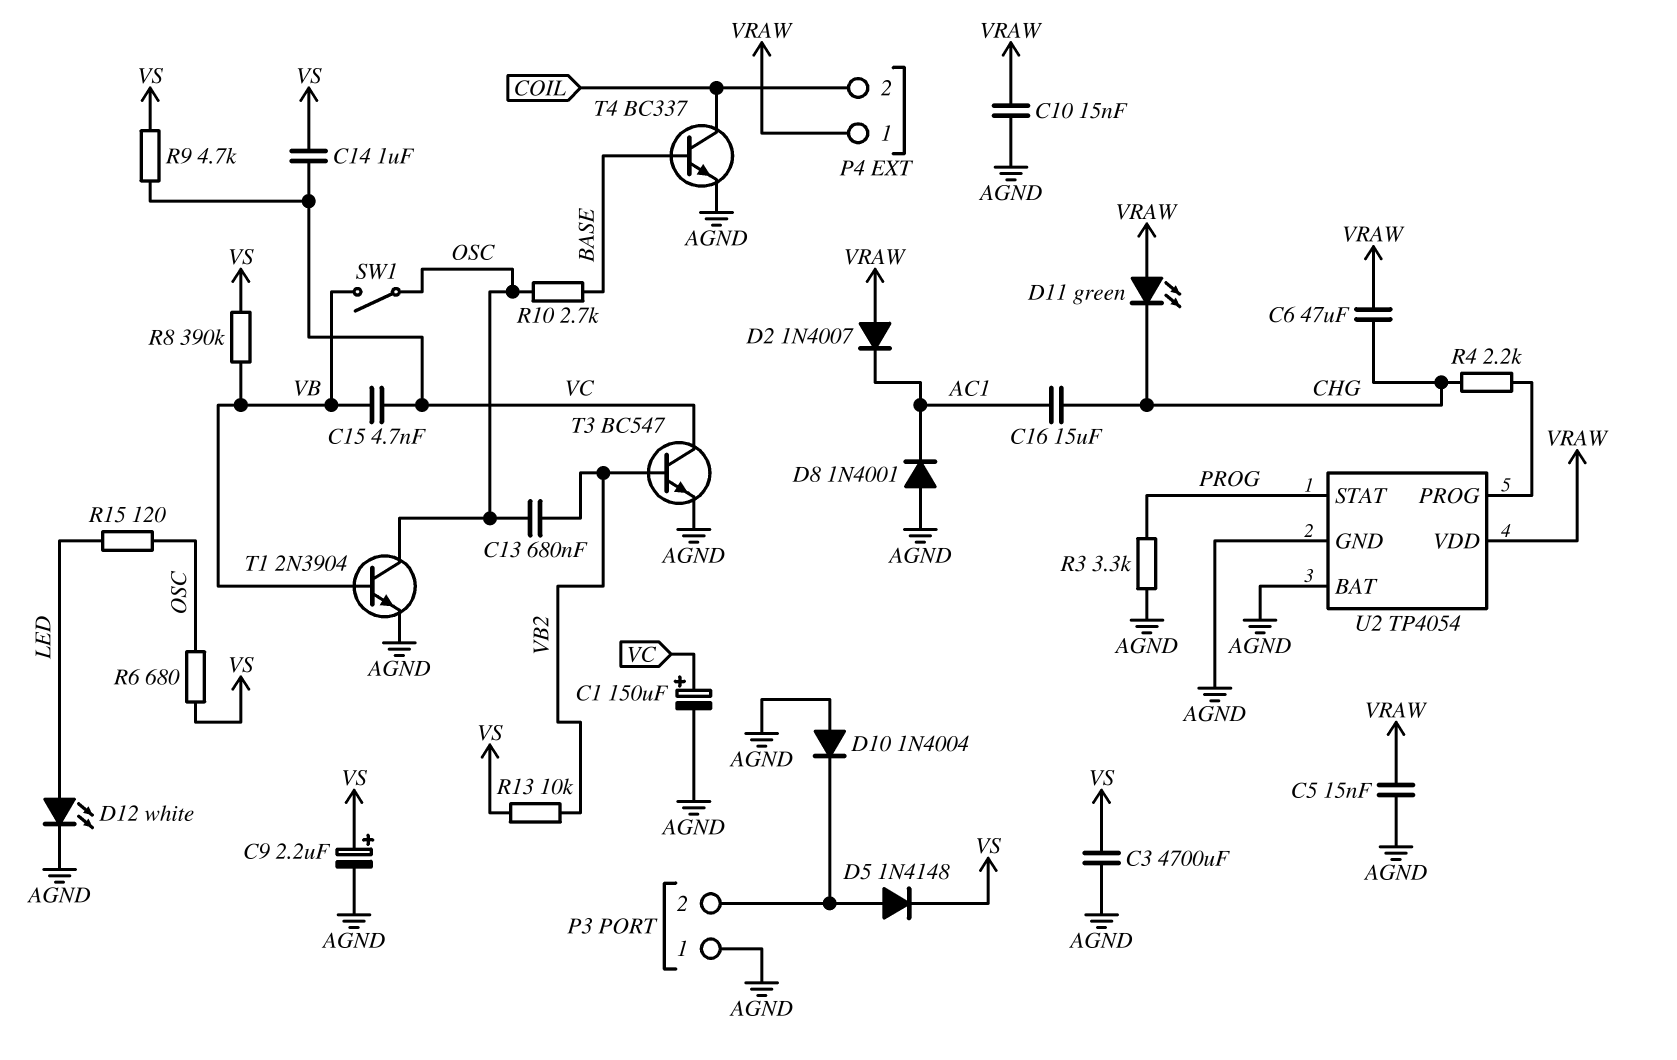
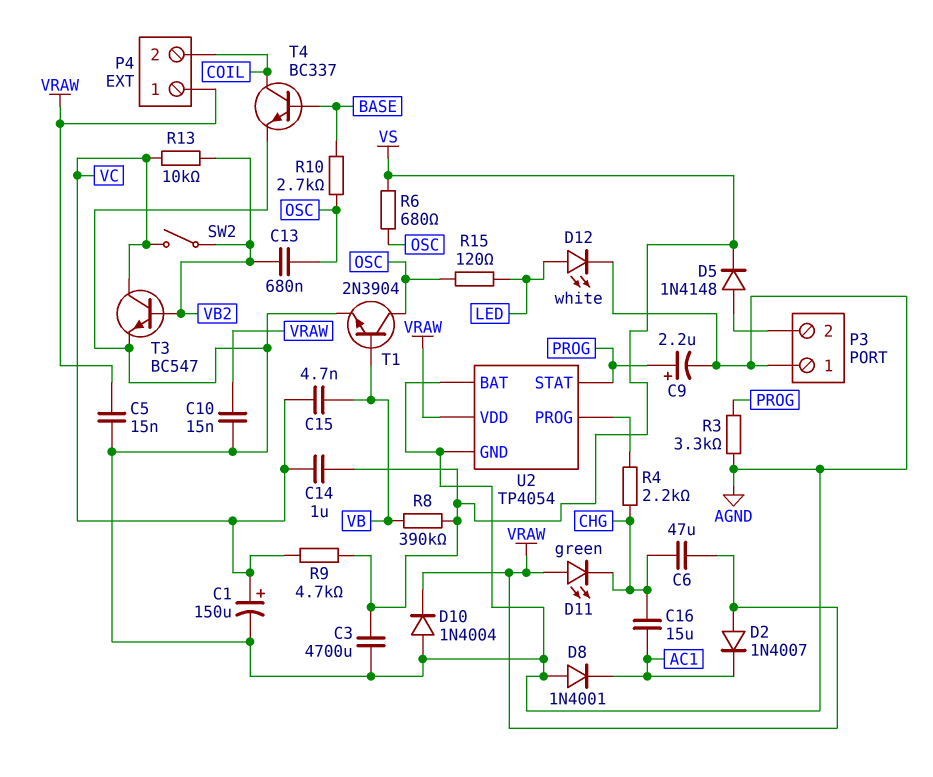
C9: 2.2uF (plus VS, minus AGND) -> 2.2uF (plus PROG, minus AGND)
D10: diode 1N4004 (A AGND, K P3/2) -> diode 1N4004 (A AGND, K VRAW)
R13: 10k (VB2, VS) -> 10k (VB2, VC)
SW1: switch (OSC, VB) -> none
SW2: none -> switch (VB2, VC)

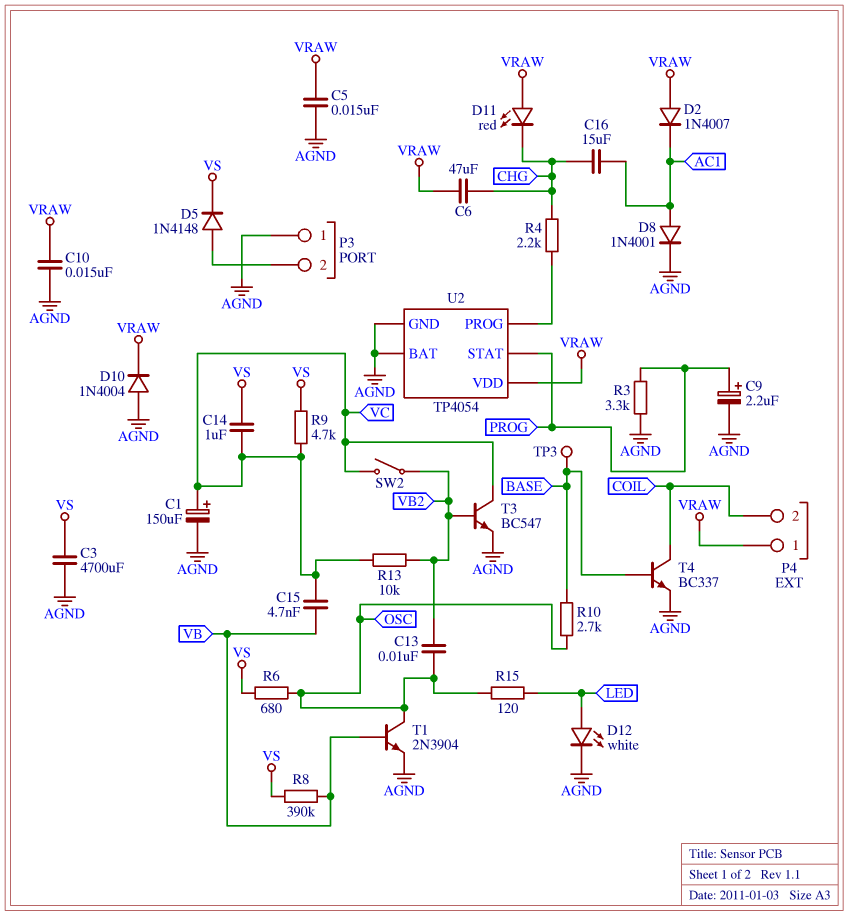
C13: 680nF (OSC, VB2) -> 10nF (OSC, VB2)
D8: diode 1N4001 (A AGND, K AC1) -> diode 1N4001 (A AC1, K AGND)
D11: LED green (A VRAW, K CHG) -> LED red (A VRAW, K CHG)
TP3: none -> test point (BASE)

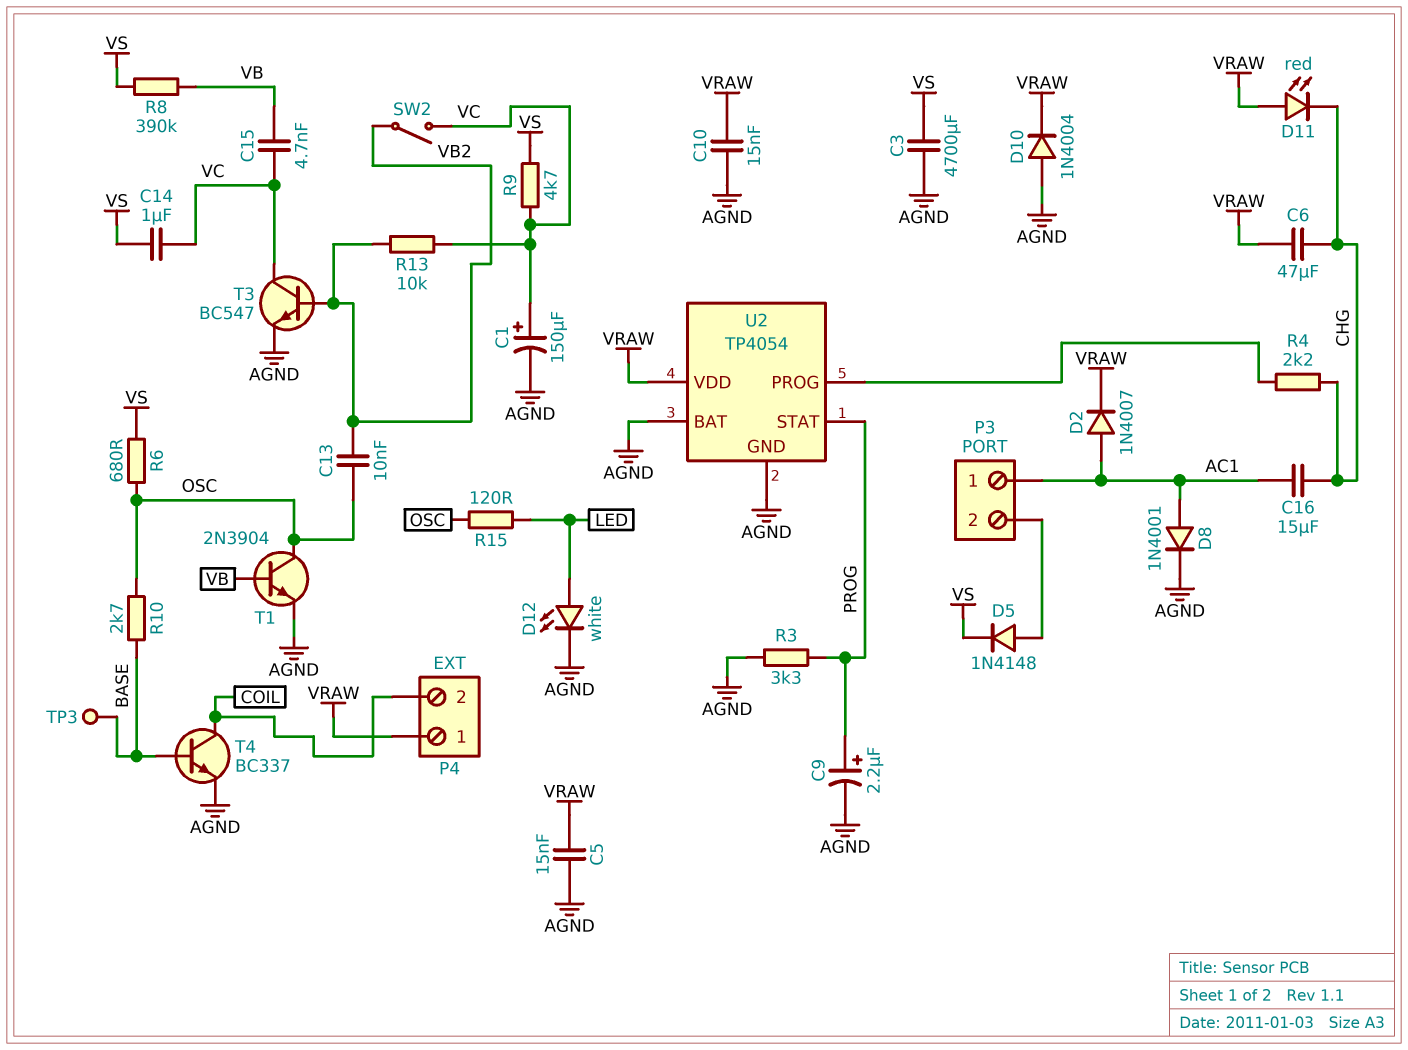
D2: diode 1N4007 (A VRAW, K AC1) -> diode 1N4007 (A AC1, K VRAW)
P3 pin 1: AGND -> AC1

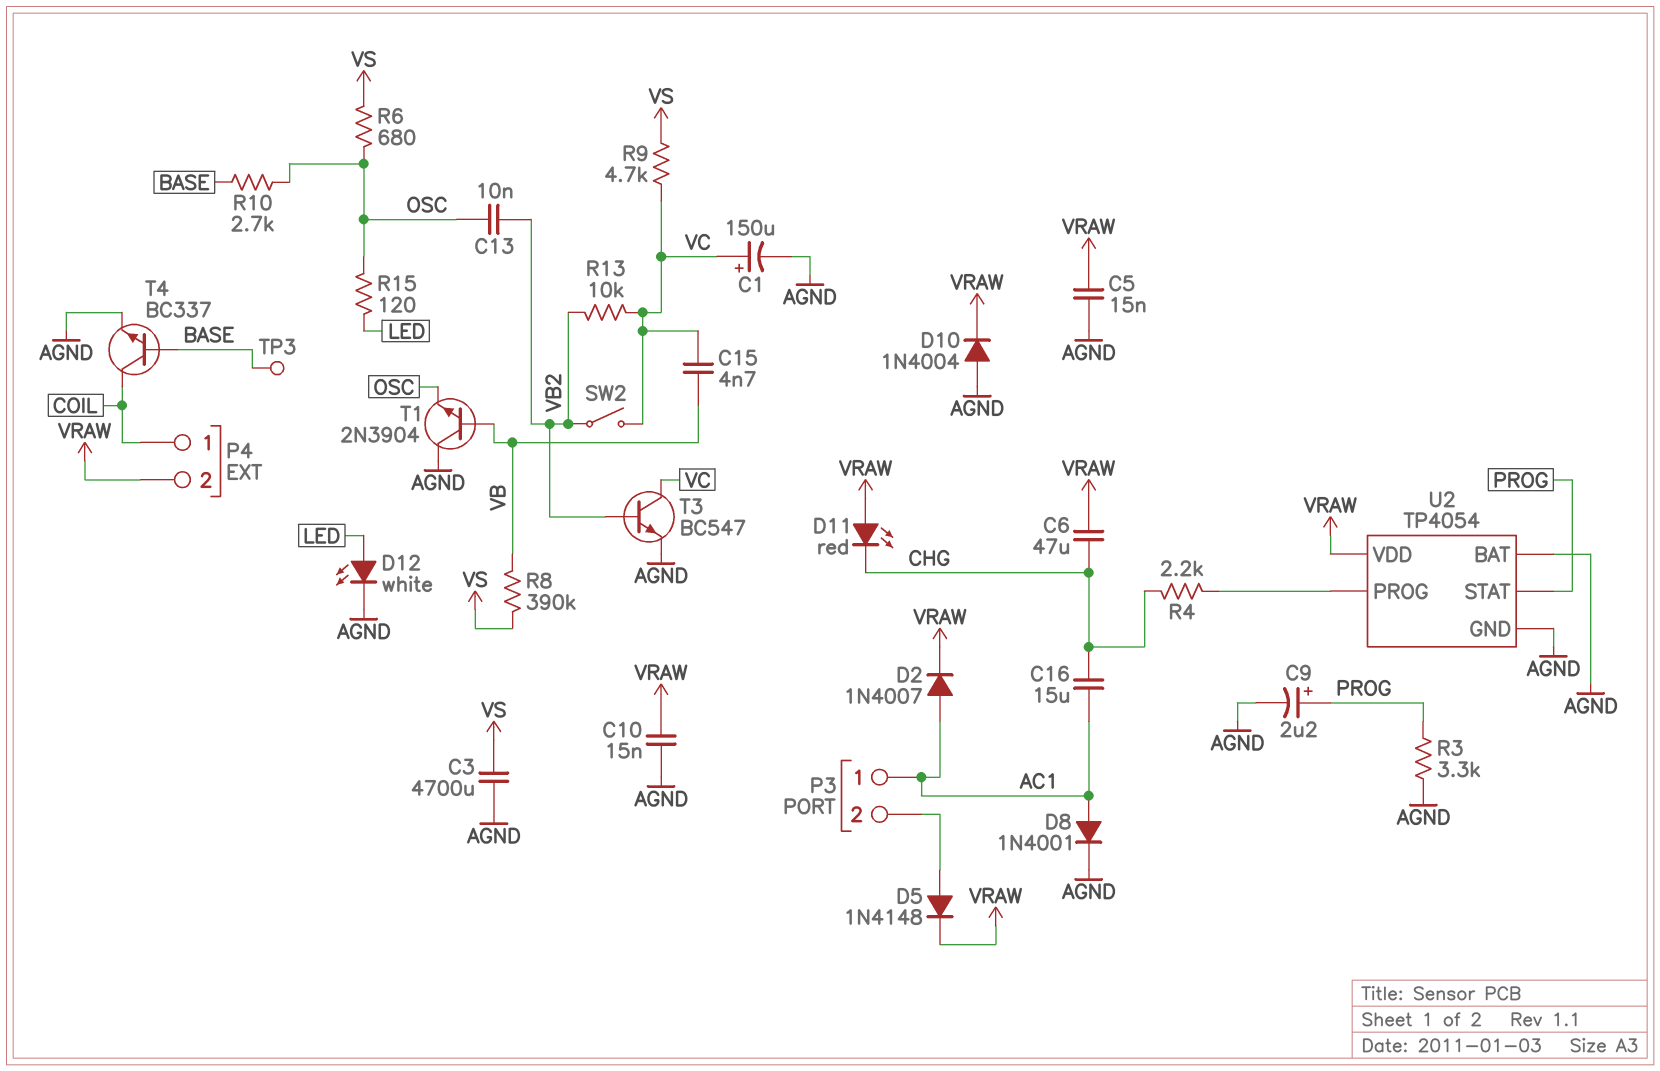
C14: 1uF (VC, VS) -> none
D5: diode 1N4148 (A P3/2, K VS) -> diode 1N4148 (A P3/2, K VRAW)
P4 pin 1: VRAW -> COIL
P4 pin 2: COIL -> VRAW
T1: NPN 2N3904 (B VB, C OSC, E AGND) -> NPN 2N3904 (B VB, C AGND, E OSC)

